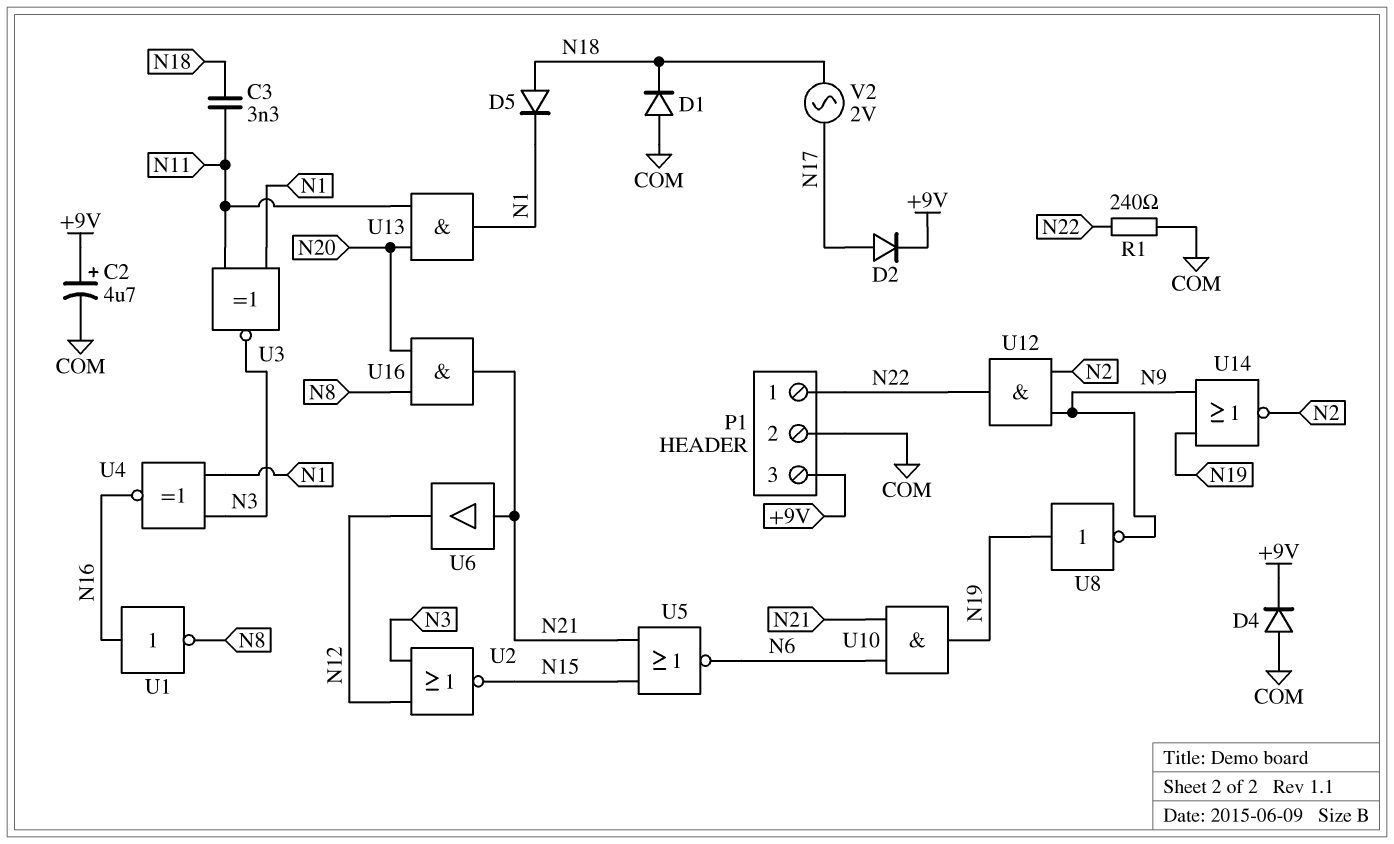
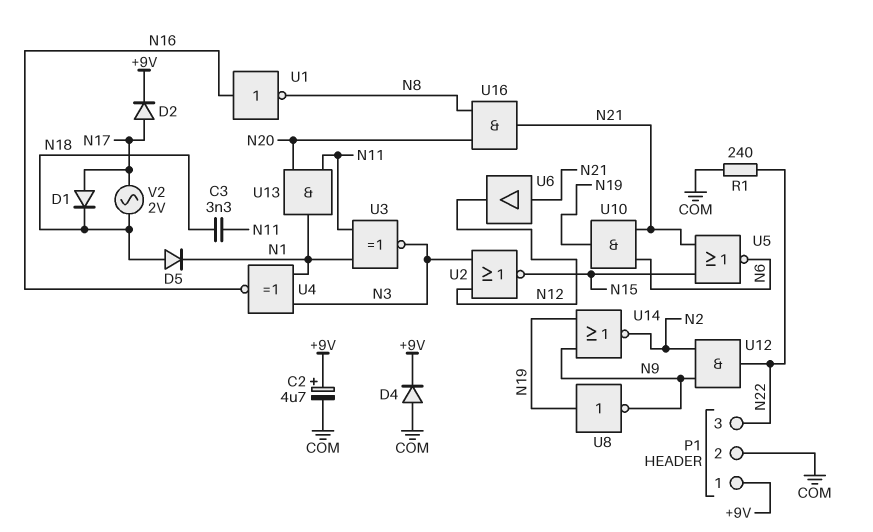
D1: diode (A COM, K N18) -> diode (A N17, K N18)
P1 pin 1: N22 -> +9V
P1 pin 3: +9V -> N22

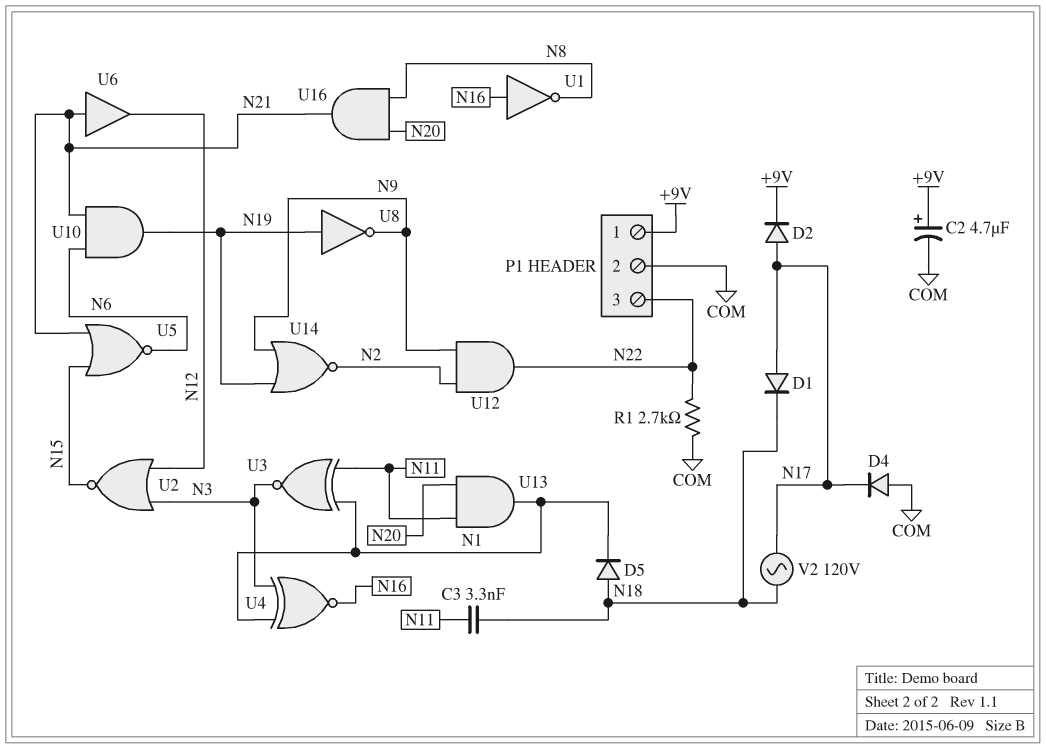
D4: diode (A COM, K +9V) -> diode (A COM, K N17)
R1: 240 (COM, N22) -> 2.7k (COM, N22)
V2: AC 2V (N17, N18) -> AC 120V (N17, N18)

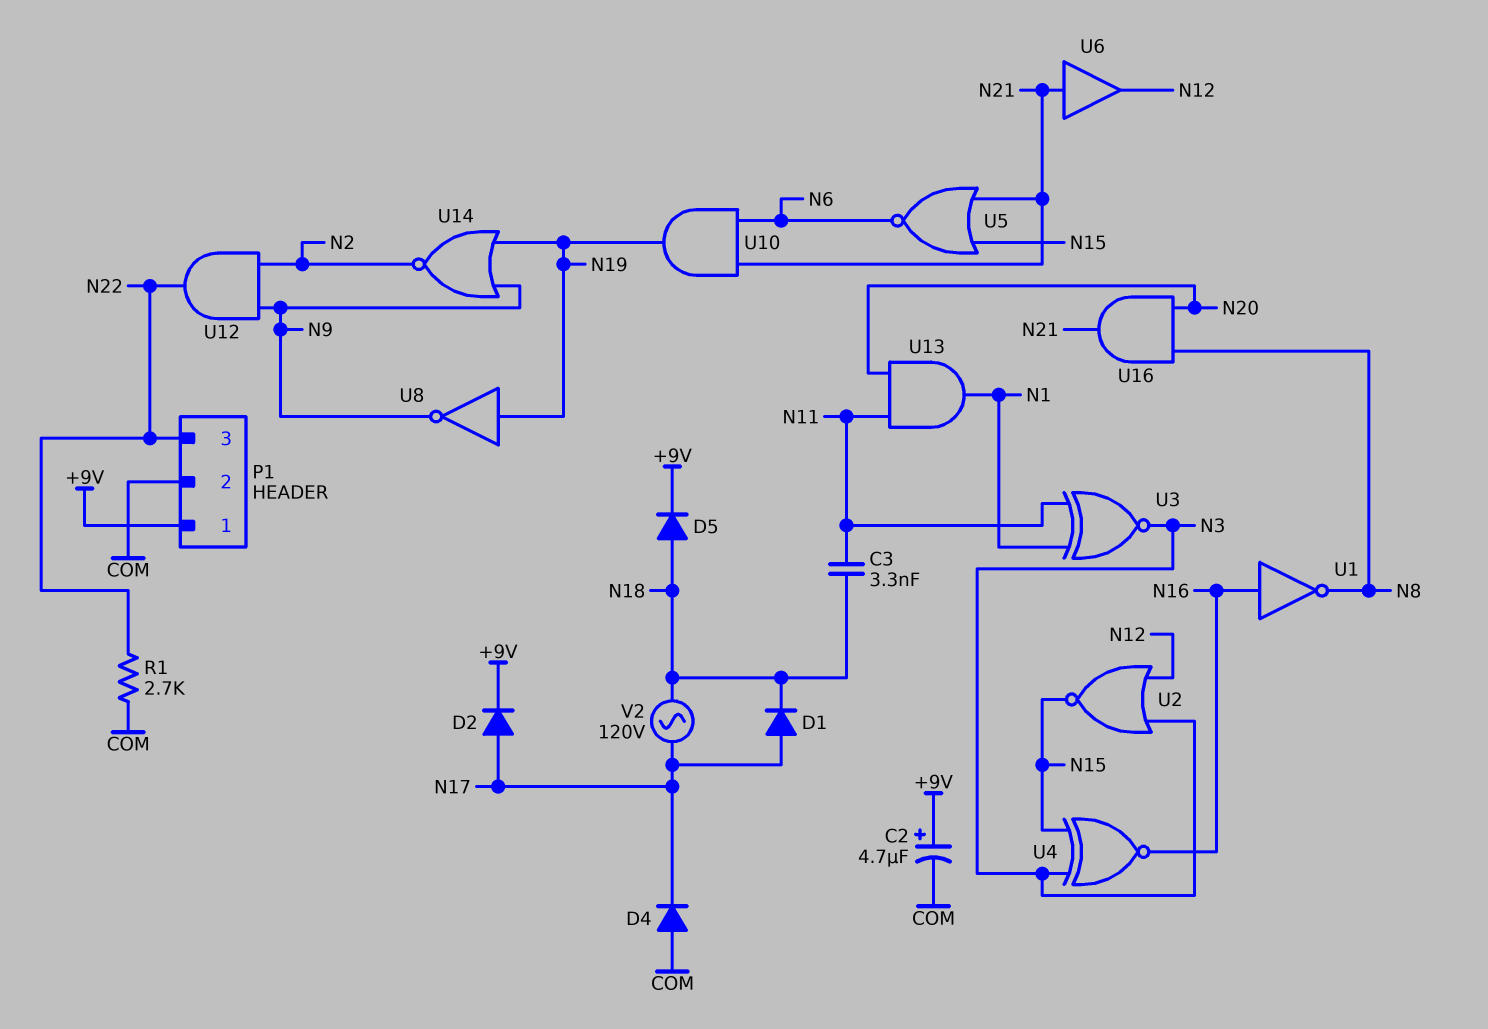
D5: diode (A N18, K N1) -> diode (A N18, K +9V)
U4: XNOR (in N1, in N3, out N16) -> XNOR (in N3, in N15, out N16)

